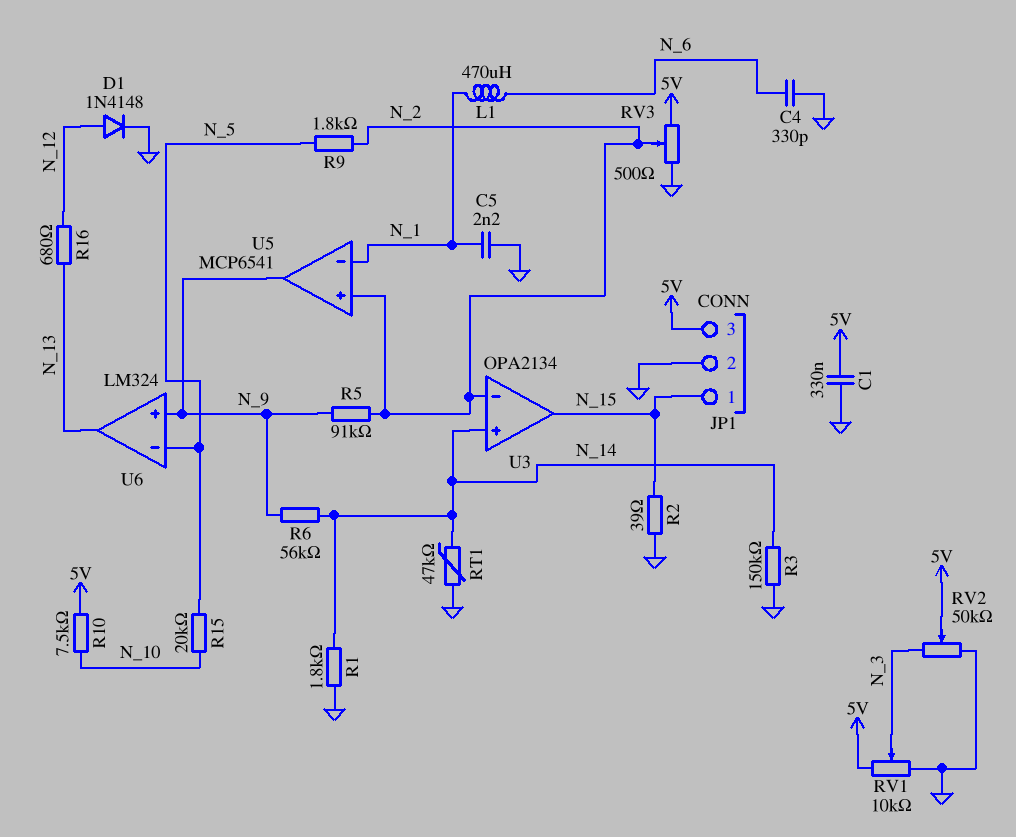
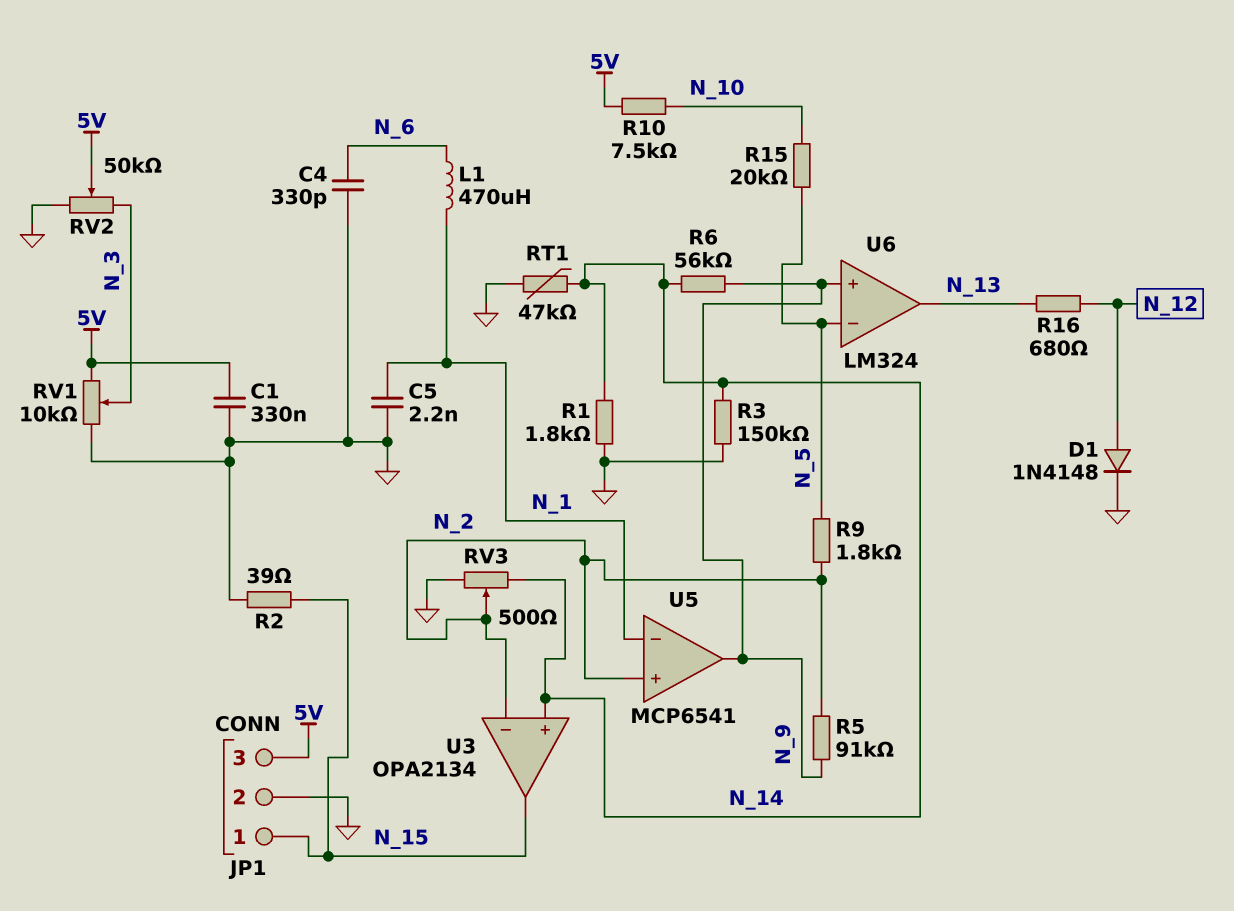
RV3: 500 (5V, GND, wiper N_2) -> 500 (GND, N_14, wiper N_2)

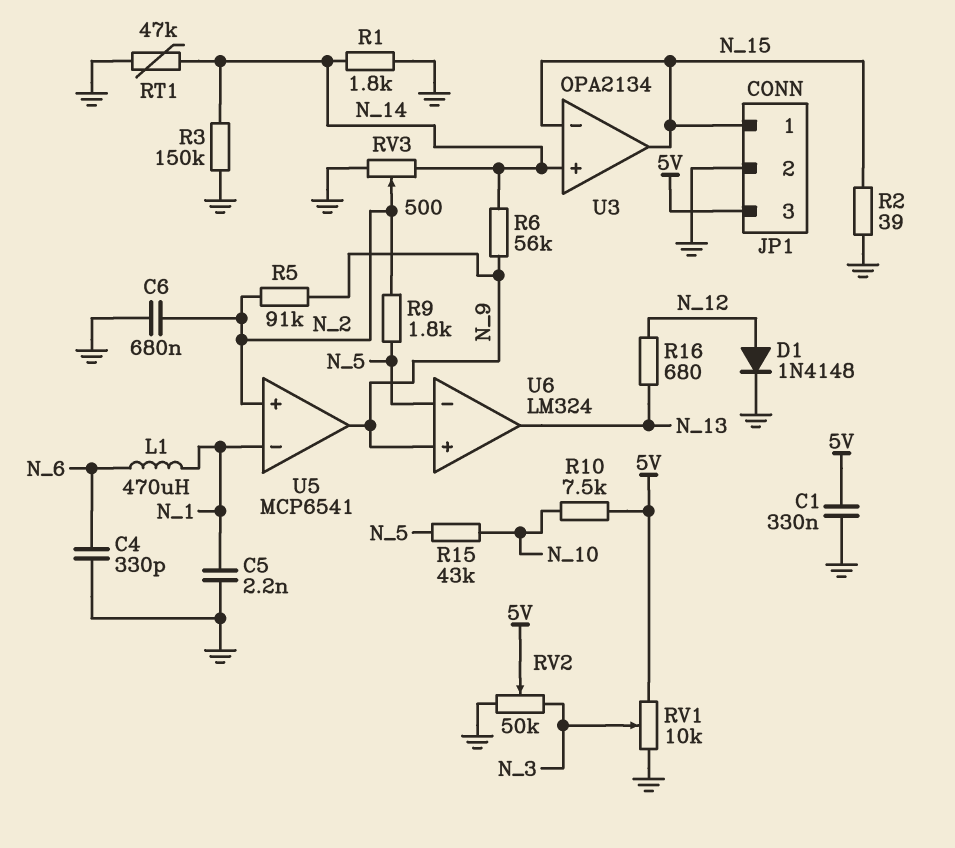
C6: none -> 680nF (GND, N_2)
R15: 20k (N_5, N_10) -> 43k (N_5, N_10)
U3 pin in-: N_2 -> N_15

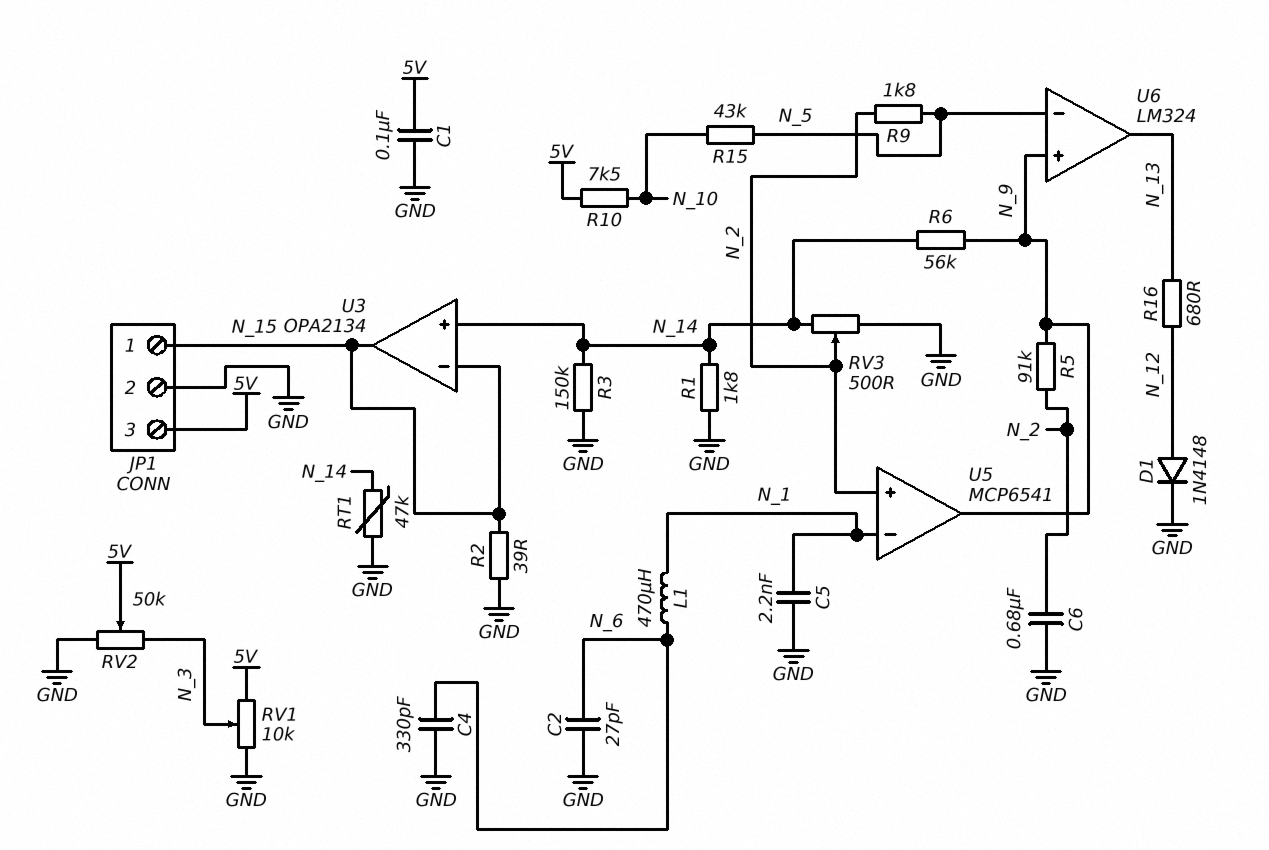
C1: 330nF (5V, GND) -> 100nF (5V, GND)
C2: none -> 27pF (GND, N_6)

